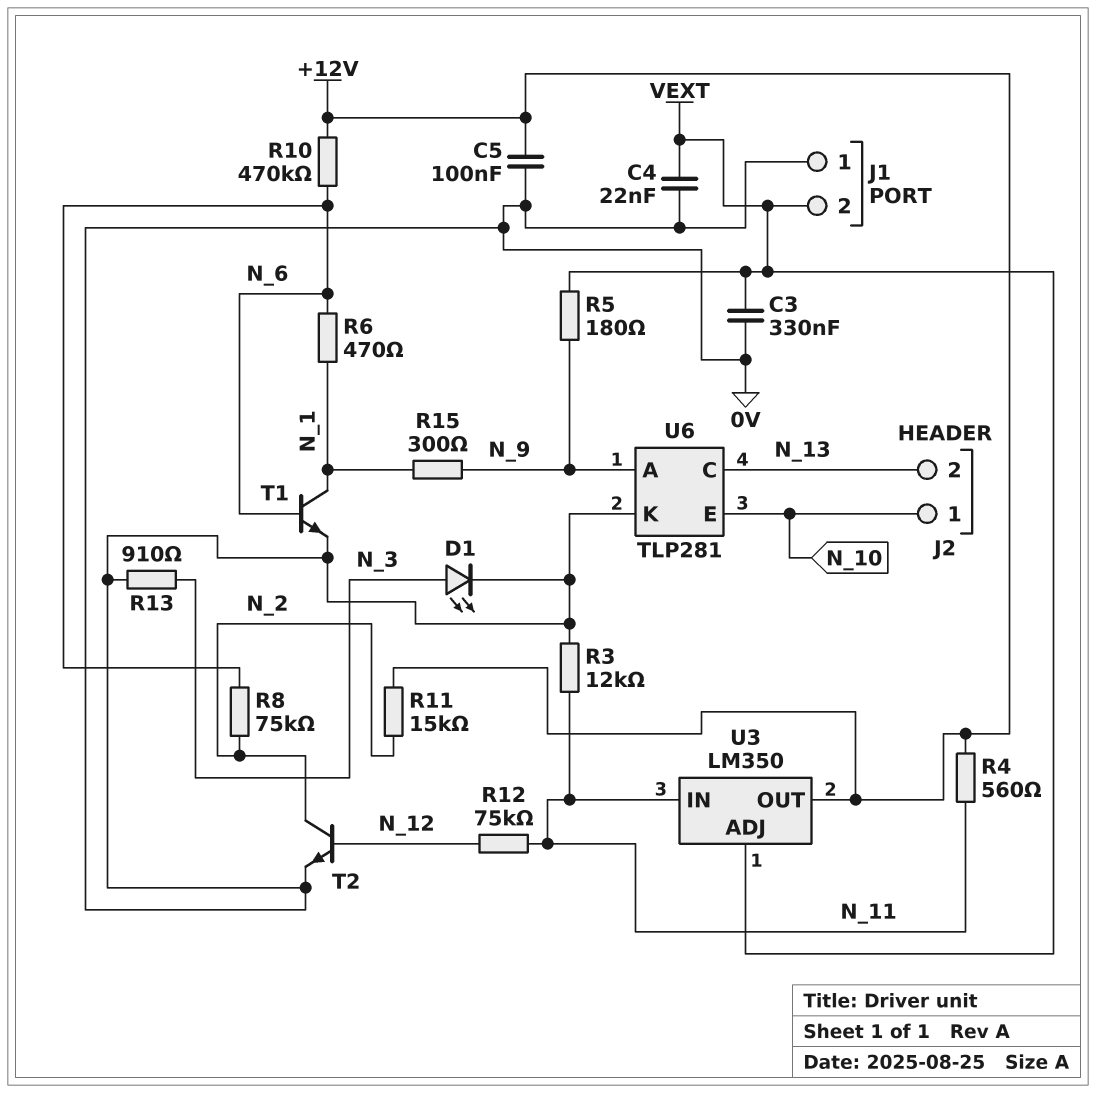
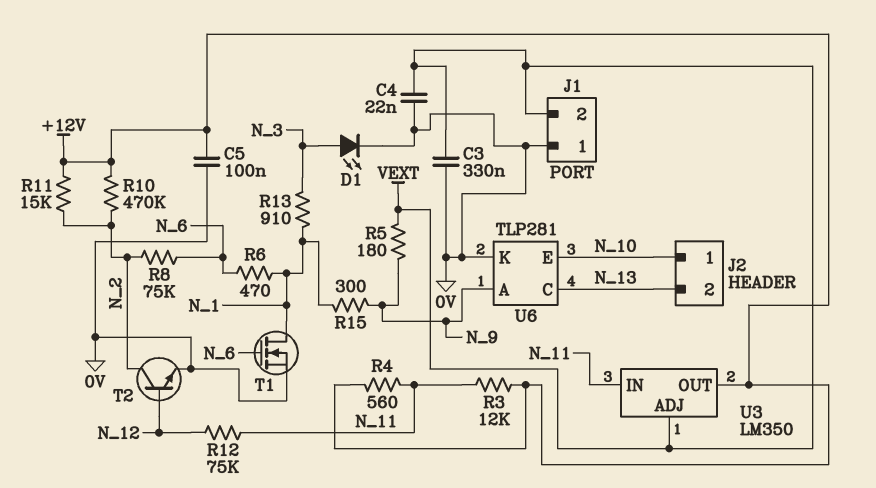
R3: 12k (0V, N_11) -> 12k (+12V, N_11)
R10: 470k (+12V, N_6) -> 470k (+12V, N_2)
R13: 910 (0V, N_3) -> 910 (N_1, N_3)
T1: NPN (B N_6, C N_1, E 0V) -> NMOS (G N_6, D N_1, S 0V)

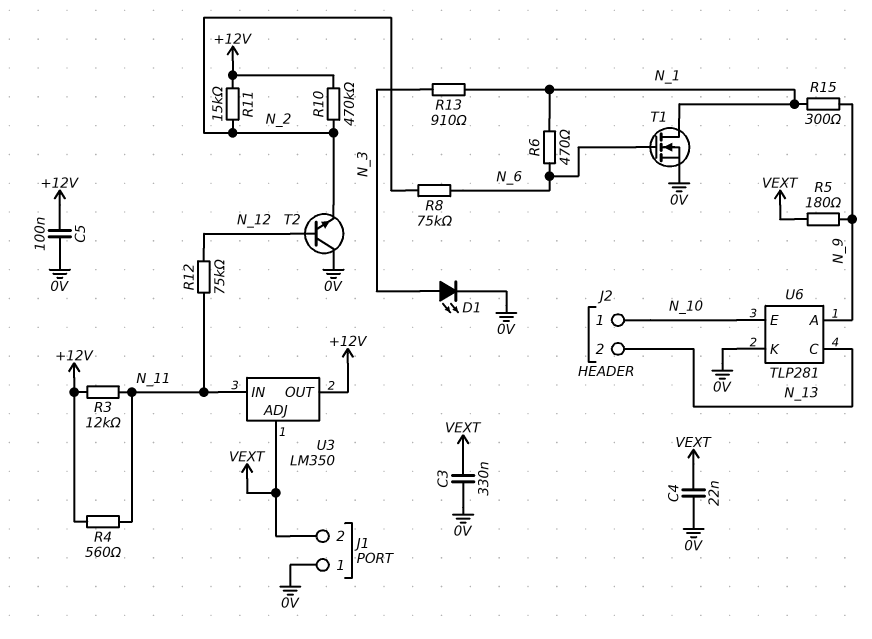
T2: NPN (B N_12, C N_2, E 0V) -> NPN (B N_12, C 0V, E N_2)

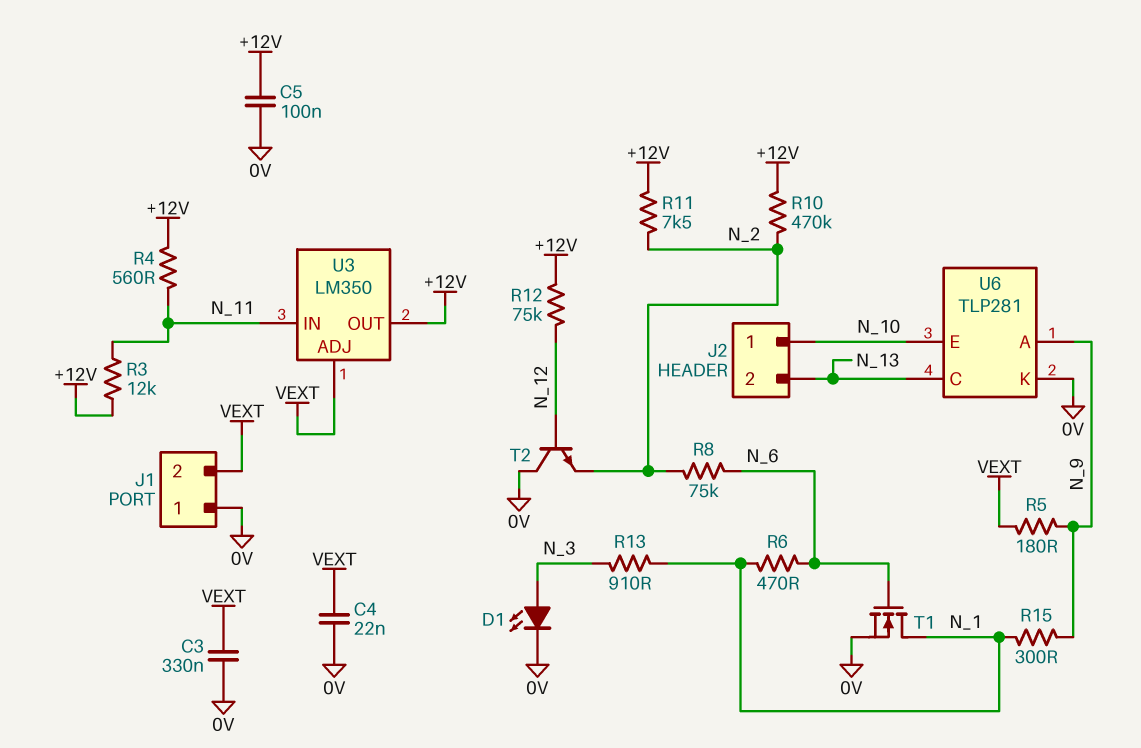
R11: 15k (+12V, N_2) -> 7.5k (+12V, N_2)
R12: 75k (N_11, N_12) -> 75k (+12V, N_12)

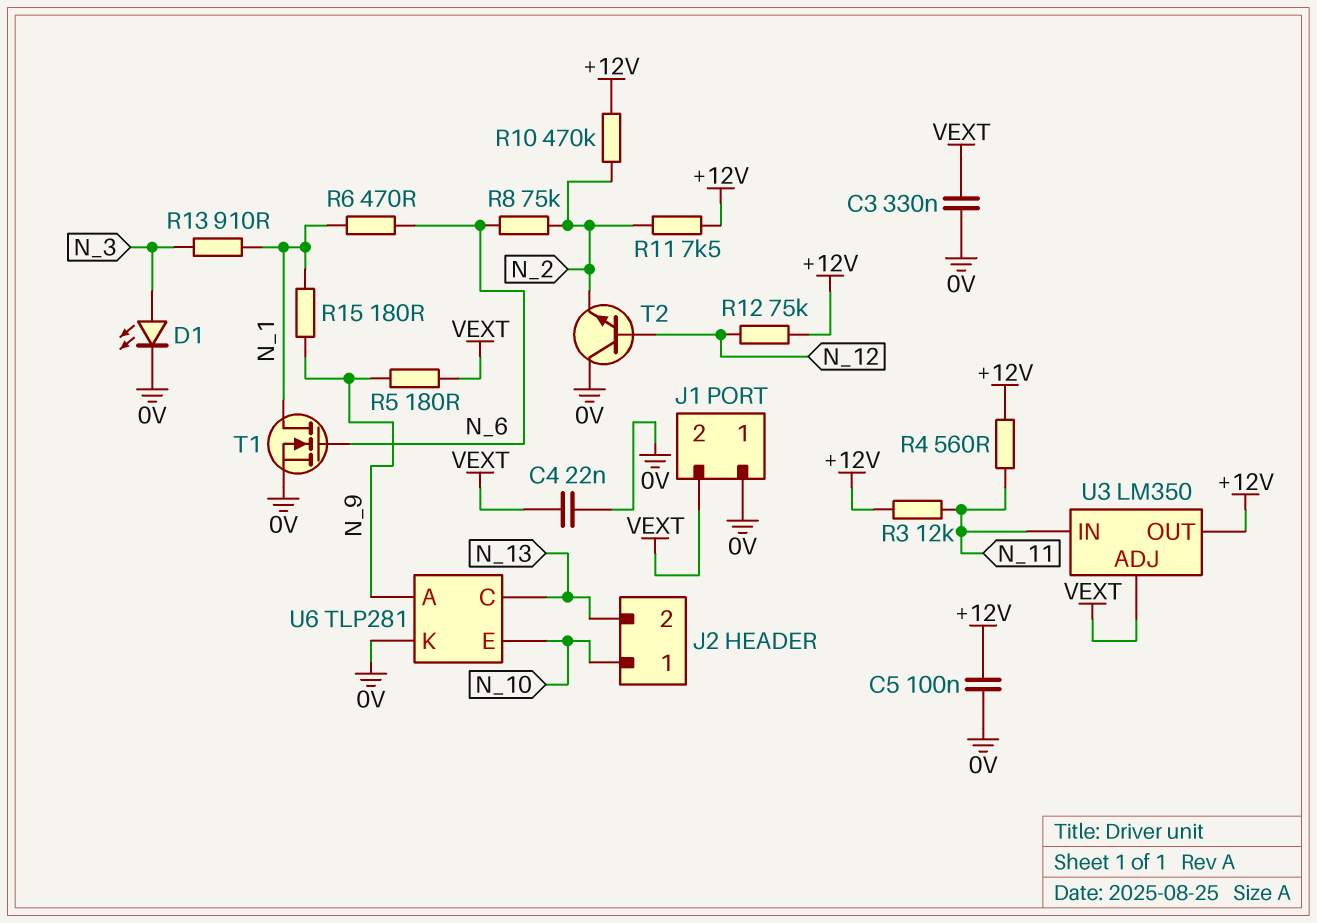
R15: 300 (N_1, N_9) -> 180 (N_1, N_9)

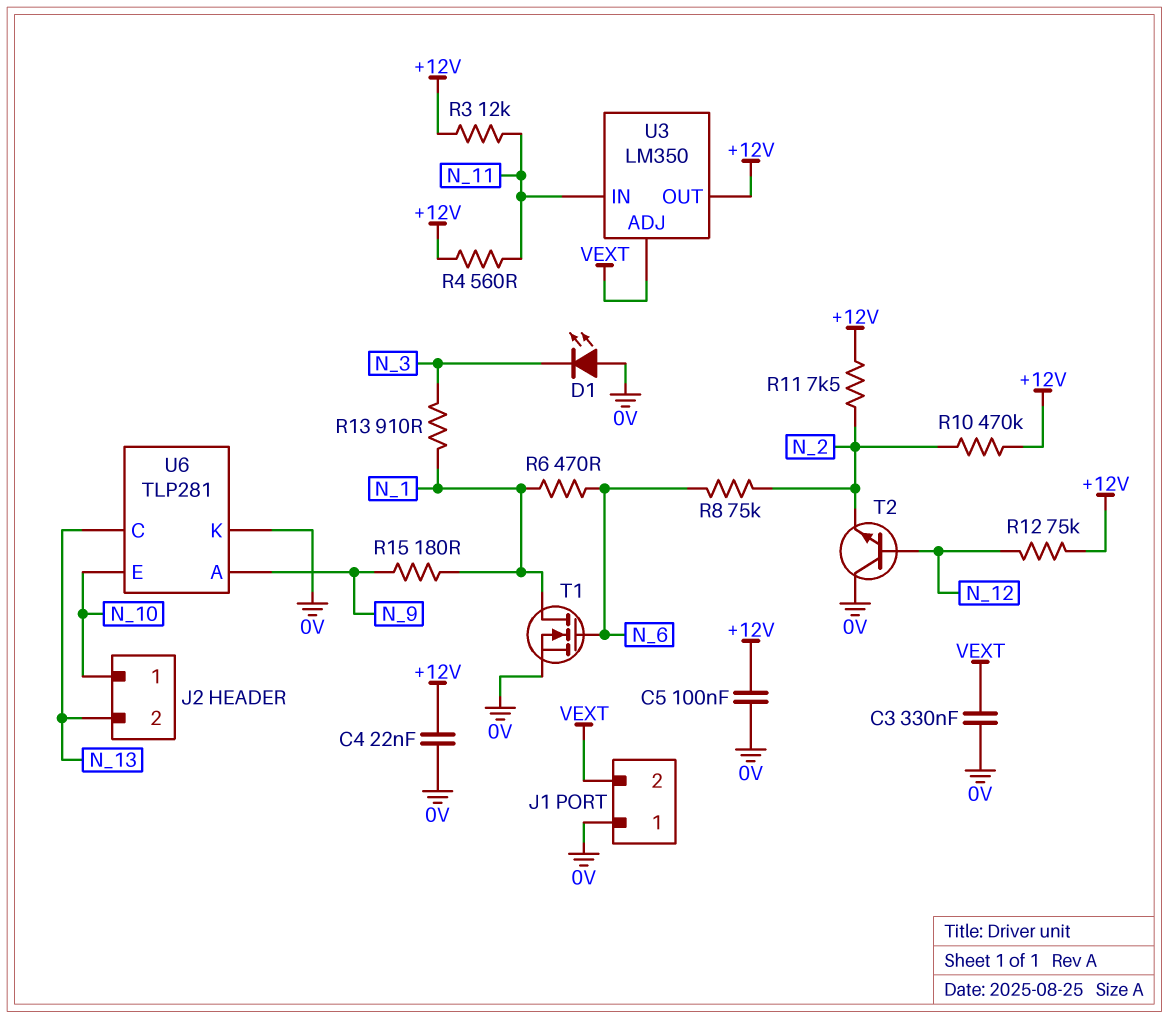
C4: 22nF (0V, VEXT) -> 22nF (+12V, 0V)
D1: LED (A N_3, K 0V) -> LED (A 0V, K N_3)
R5: 180 (N_9, VEXT) -> none

